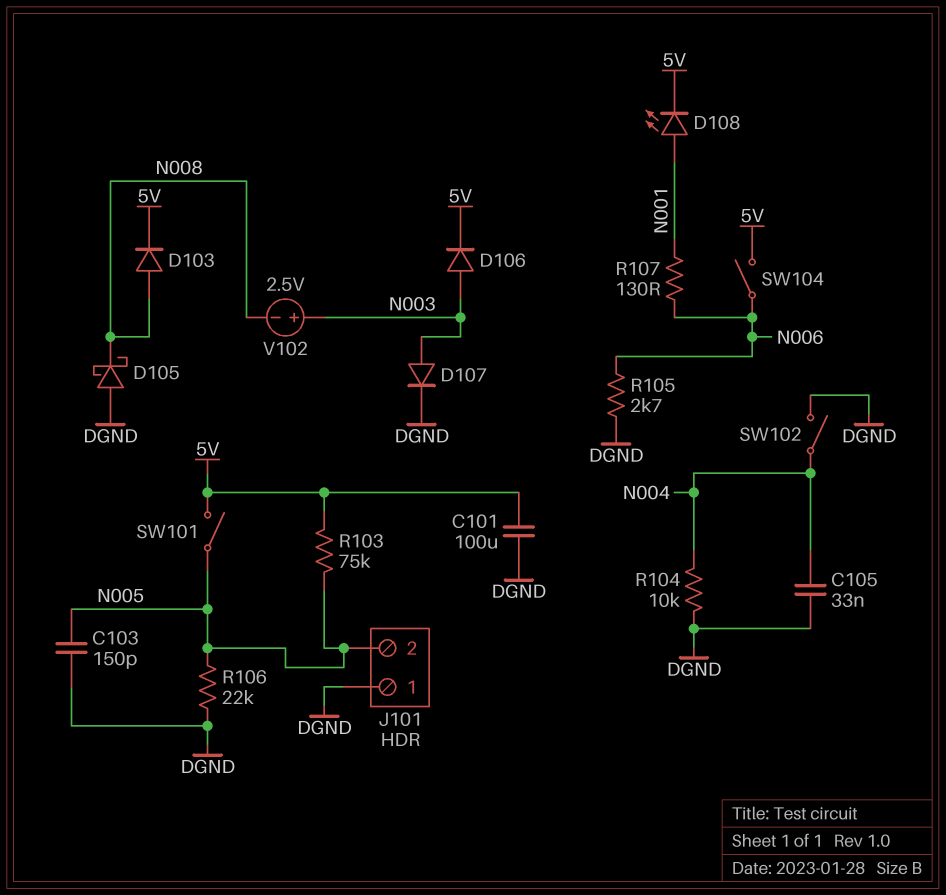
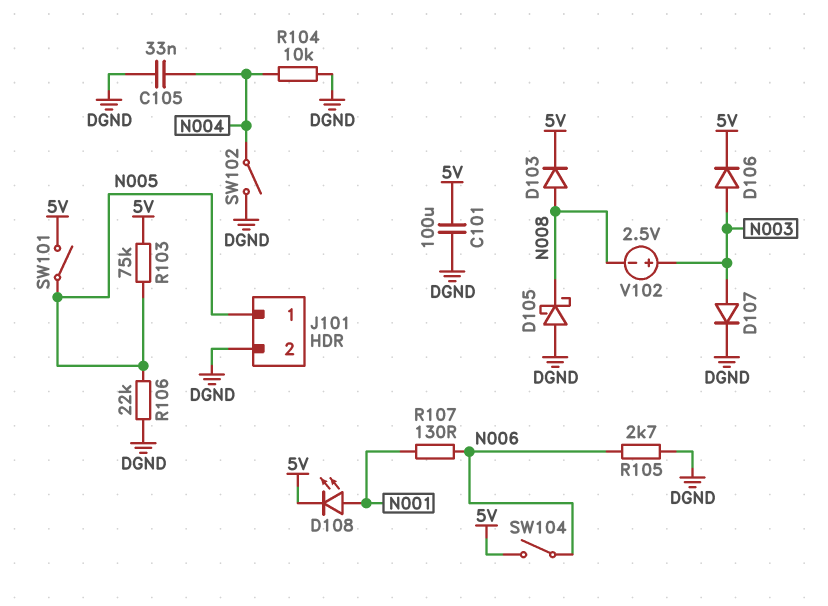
C103: 150pF (DGND, N005) -> none
J101 pin 1: DGND -> N005
J101 pin 2: N005 -> DGND

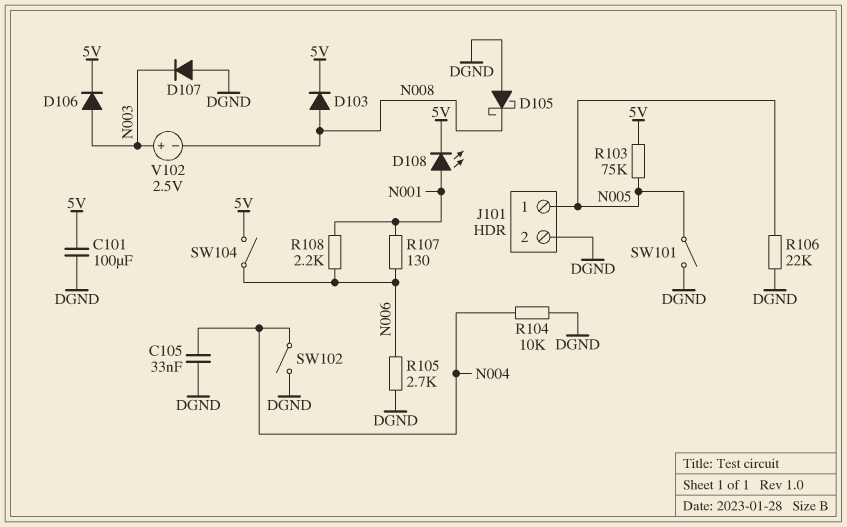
D107: diode (A N003, K DGND) -> diode (A DGND, K N003)
R108: none -> 2.2k (N001, N006)
SW101: switch (5V, N005) -> switch (DGND, N005)

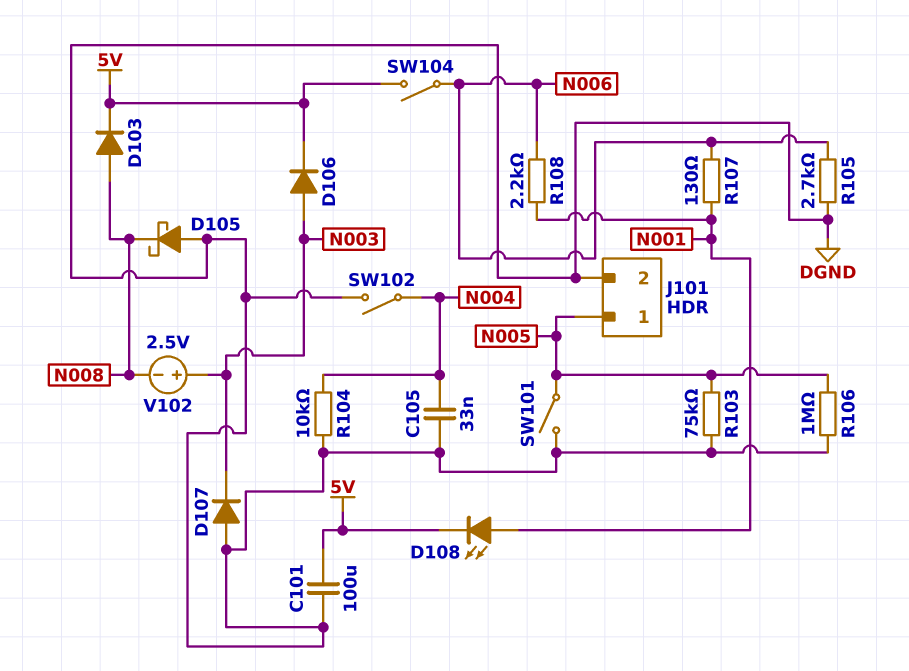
R103: 75k (5V, N005) -> 75k (DGND, N005)
R106: 22k (DGND, N005) -> 1M (DGND, N005)

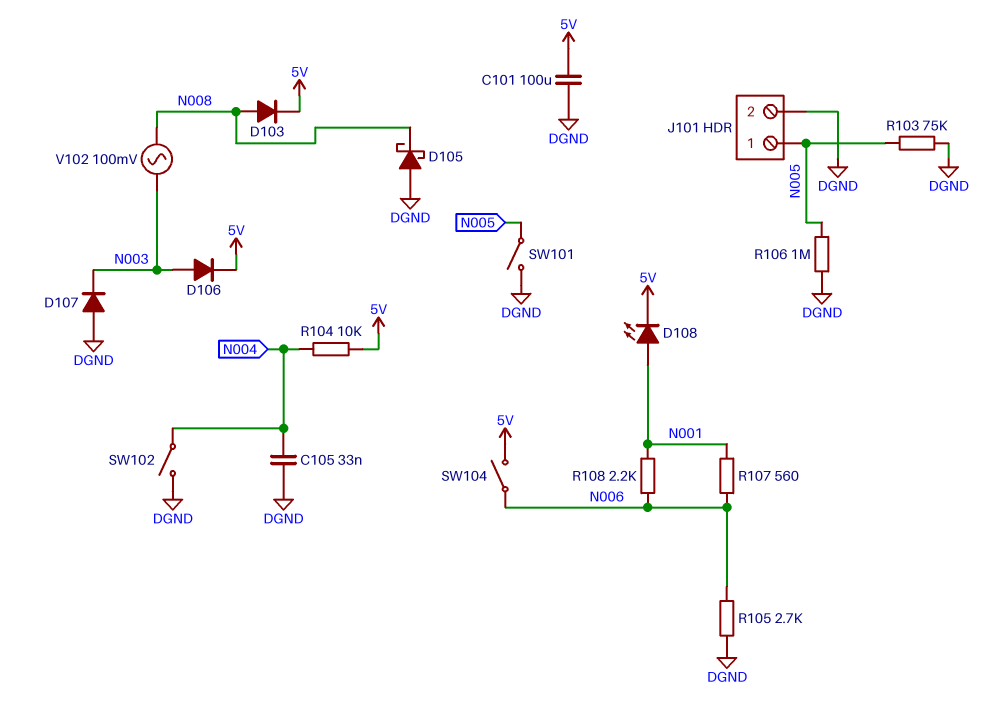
R104: 10k (DGND, N004) -> 10k (5V, N004)
R107: 130 (N001, N006) -> 560 (N001, N006)
V102: 2.5V (plus N003, minus N008) -> AC 100mV (N003, N008)

